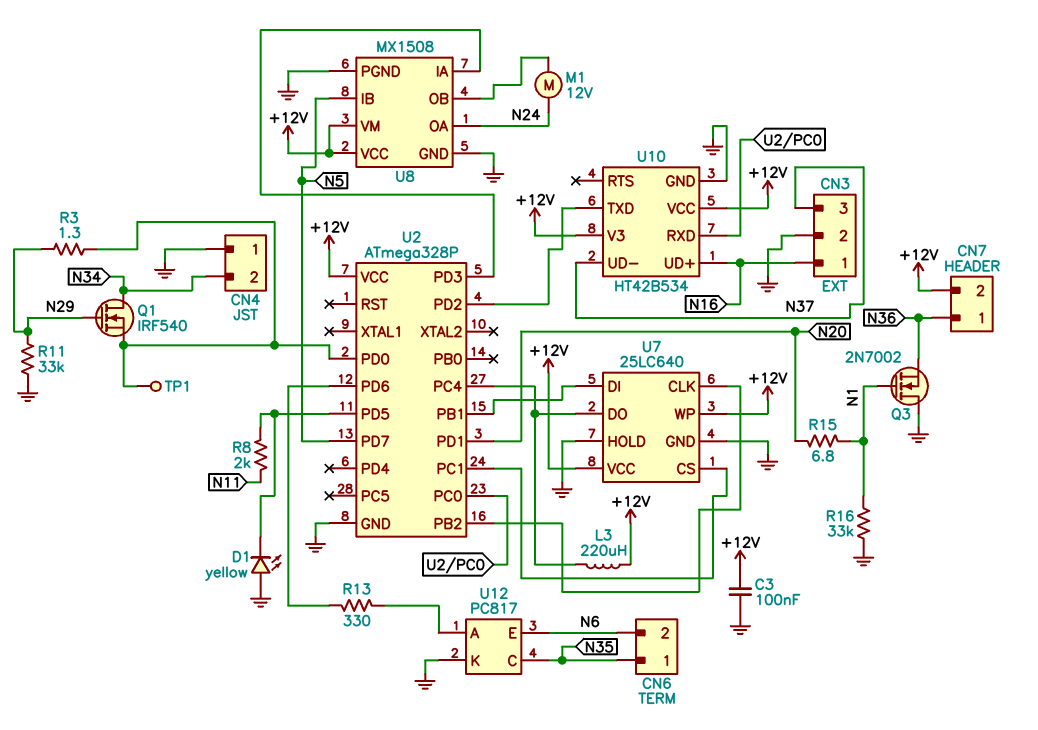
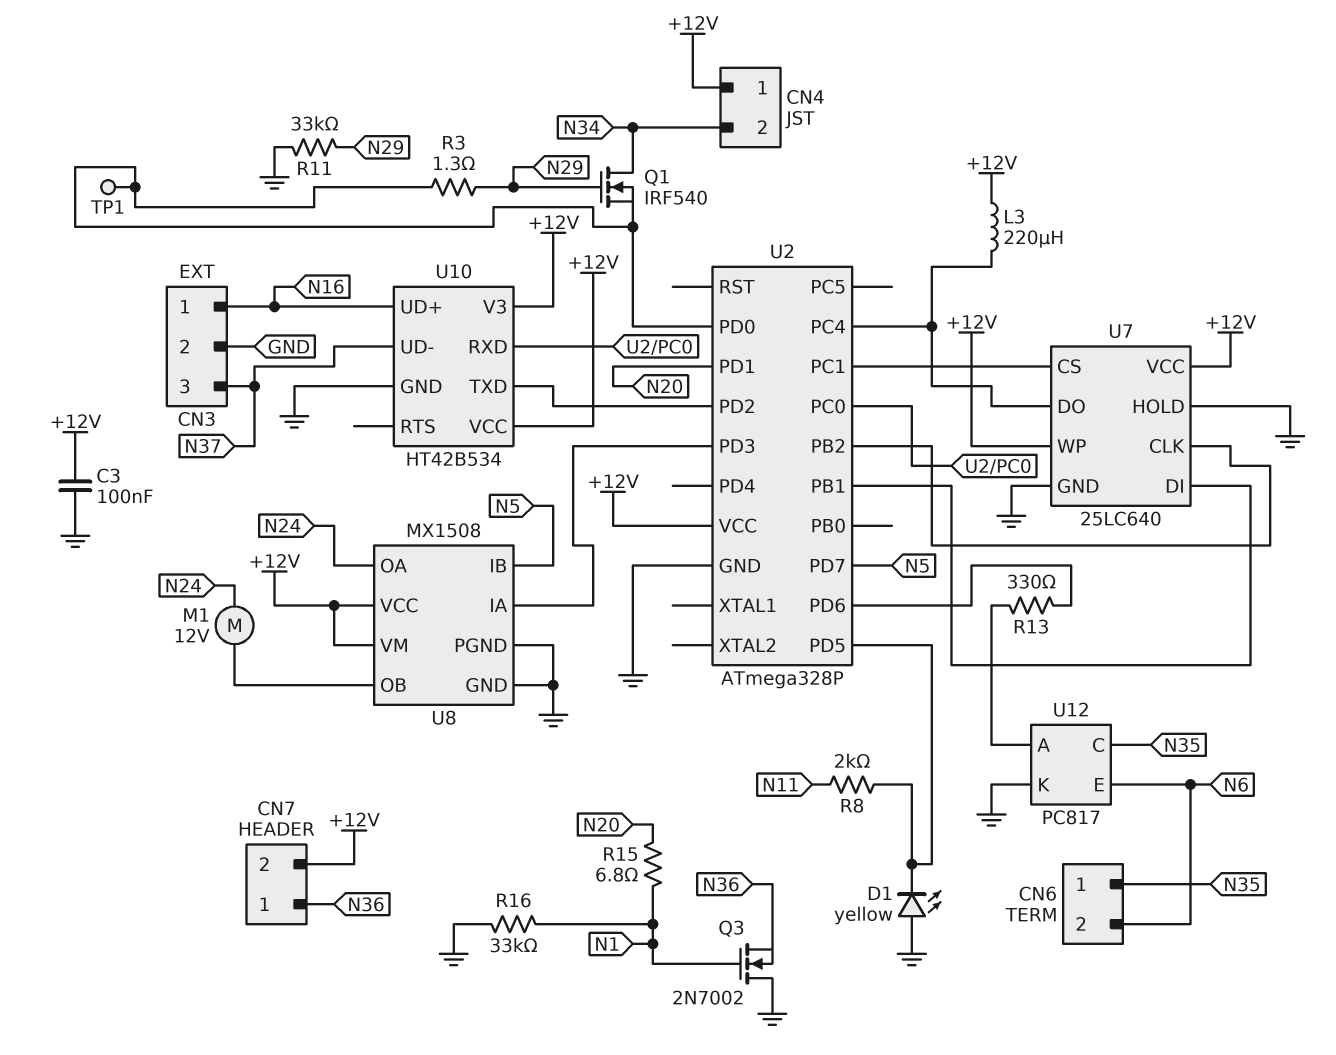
CN4 pin 1: GND -> +12V

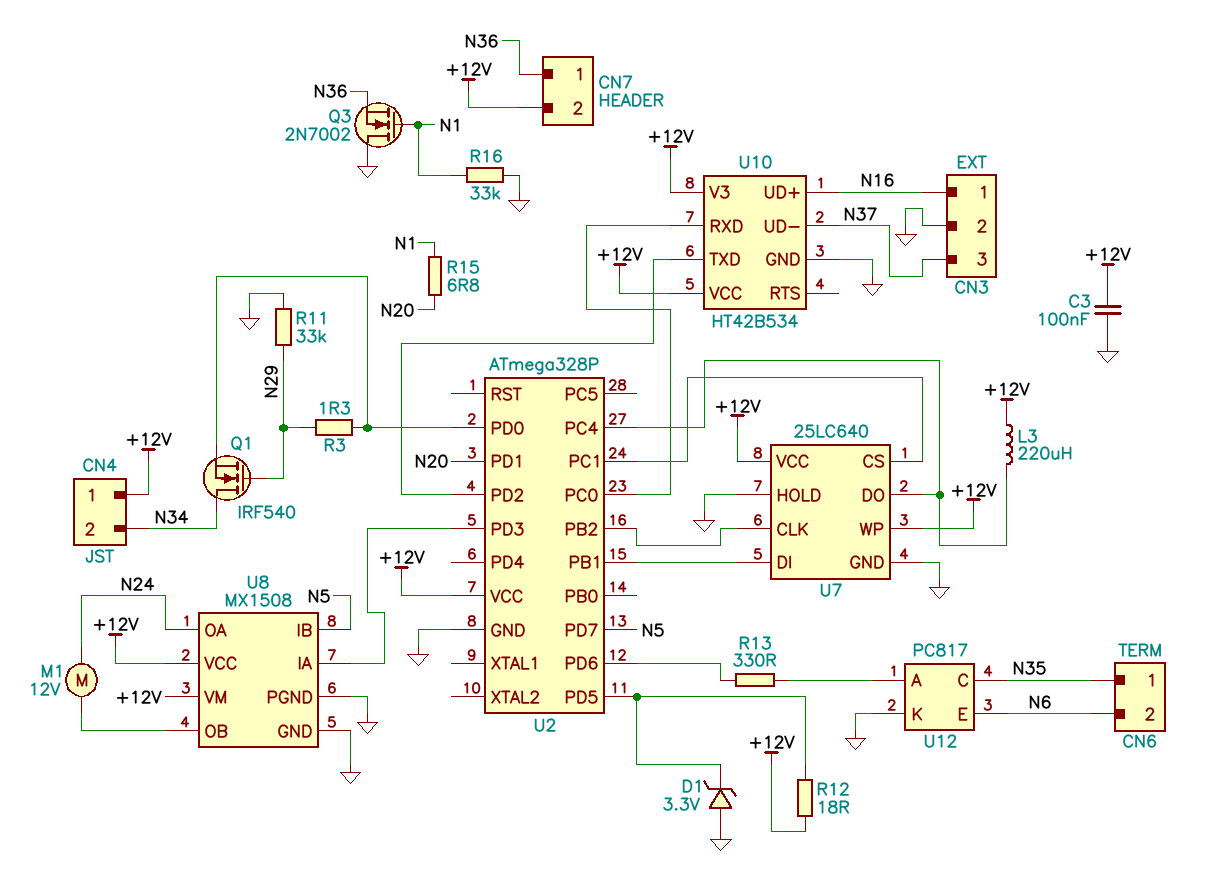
D1: LED yellow (A GND, K U2/PD5) -> zener 3.3V (A GND, K U2/PD5)
R8: 2k (N11, U2/PD5) -> none
R12: none -> 18 (+12V, U2/PD5)
TP1: test point (U2/PD0) -> none

